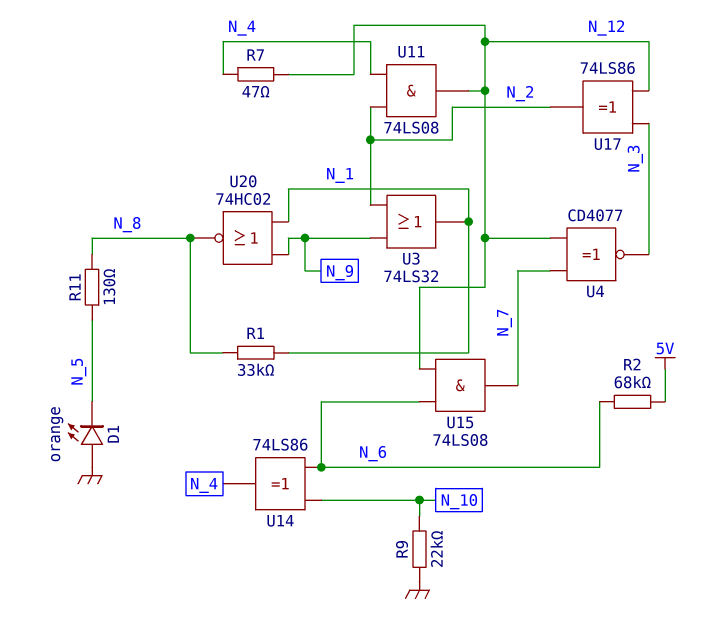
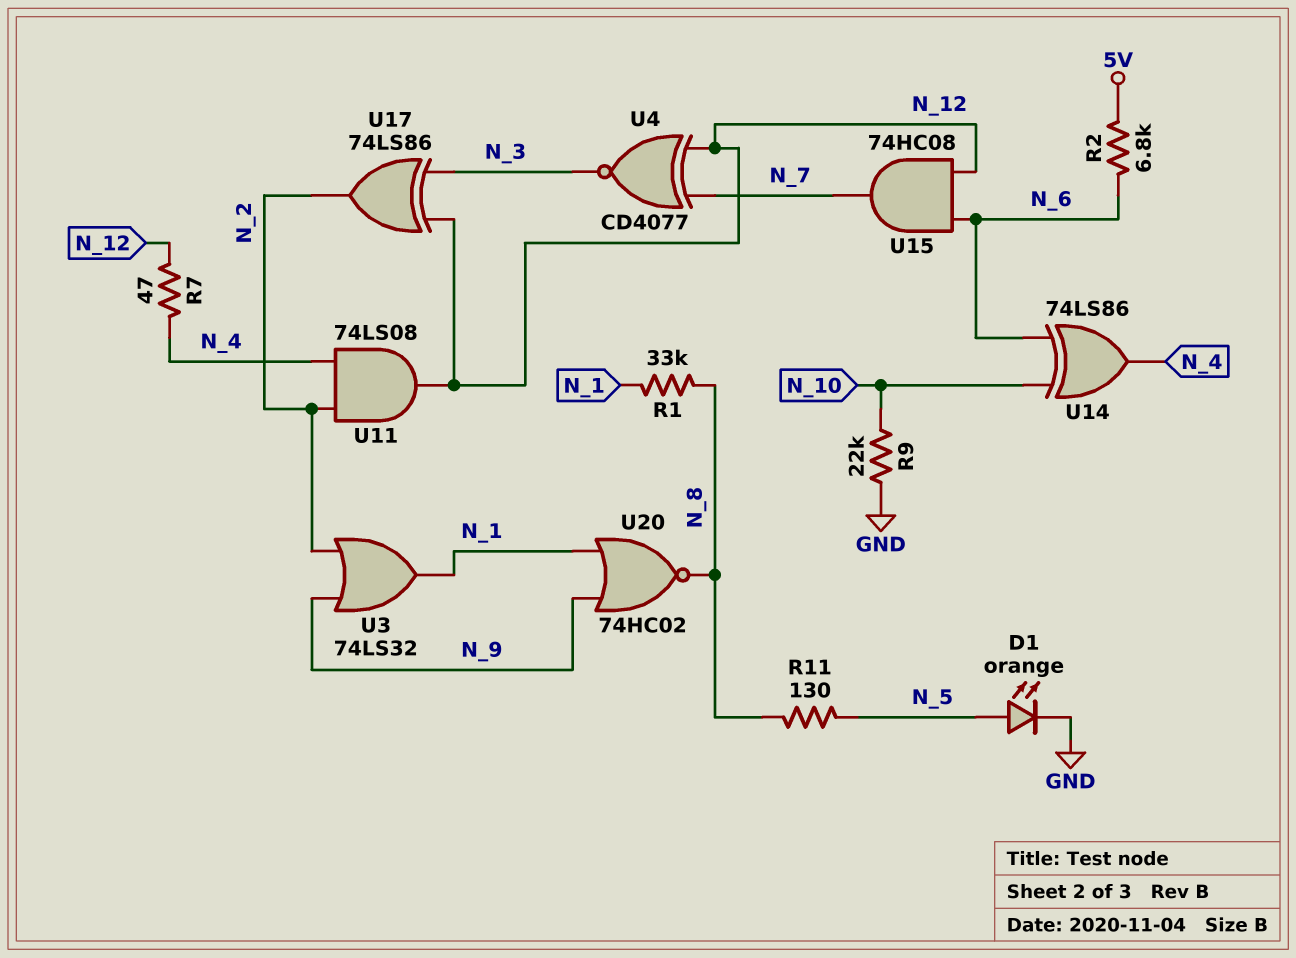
D1: LED orange (A GND, K N_5) -> LED orange (A N_5, K GND)
R2: 68k (5V, N_6) -> 6.8k (5V, N_6)
U15: AND 74LS08 (in N_6, in N_12, out N_7) -> AND 74HC08 (in N_6, in N_12, out N_7)

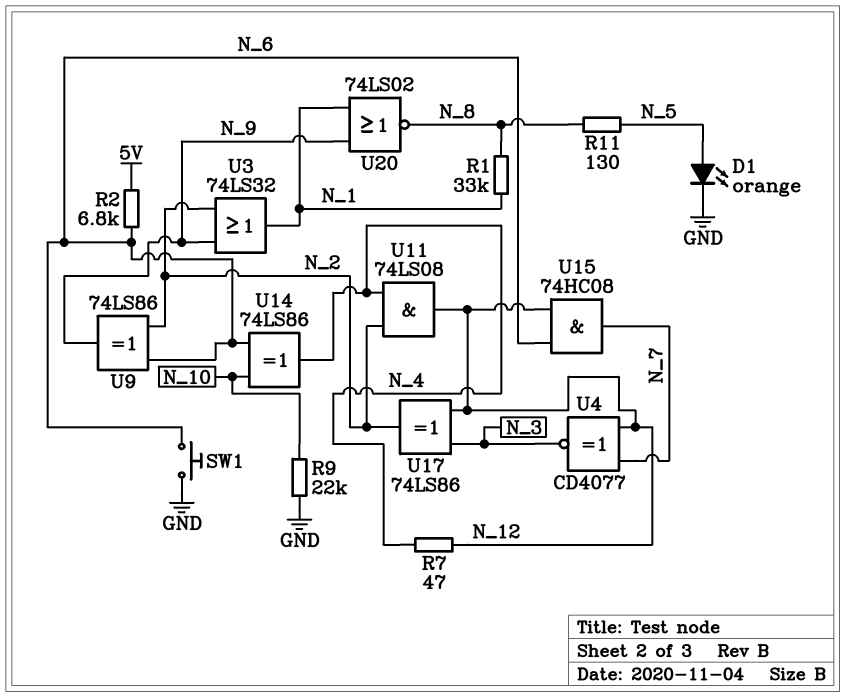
SW1: none -> button (GND, N_6)
U9: none -> XOR 74LS86 (in N_2, in N_6, out N_9)
U20: NOR 74HC02 (in N_1, in N_9, out N_8) -> NOR 74LS02 (in N_1, in N_9, out N_8)

